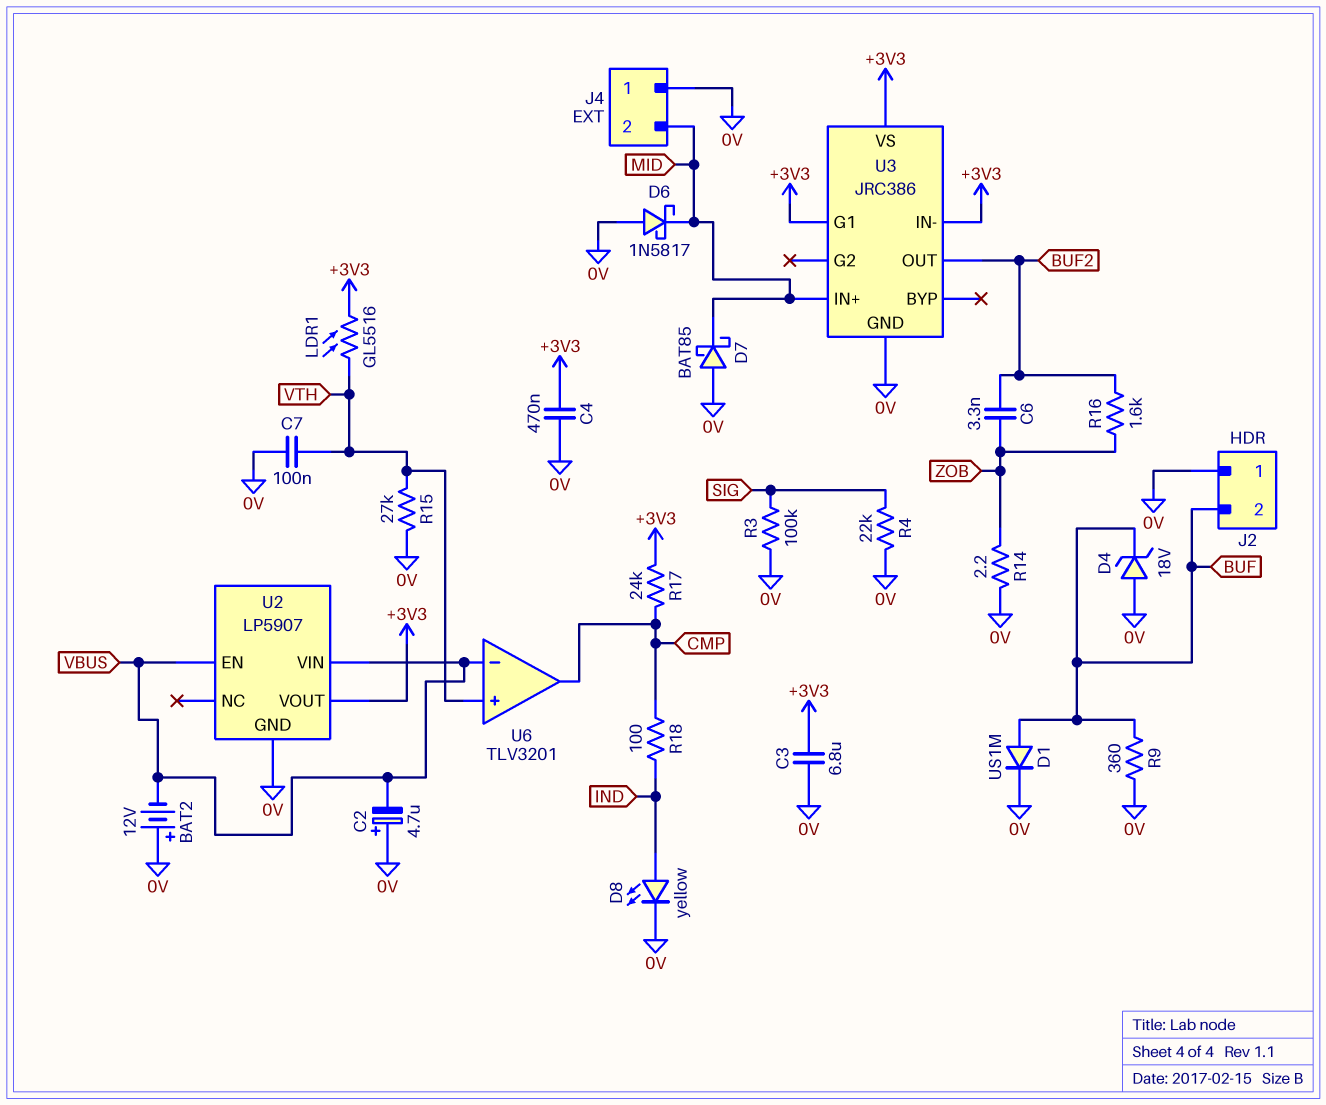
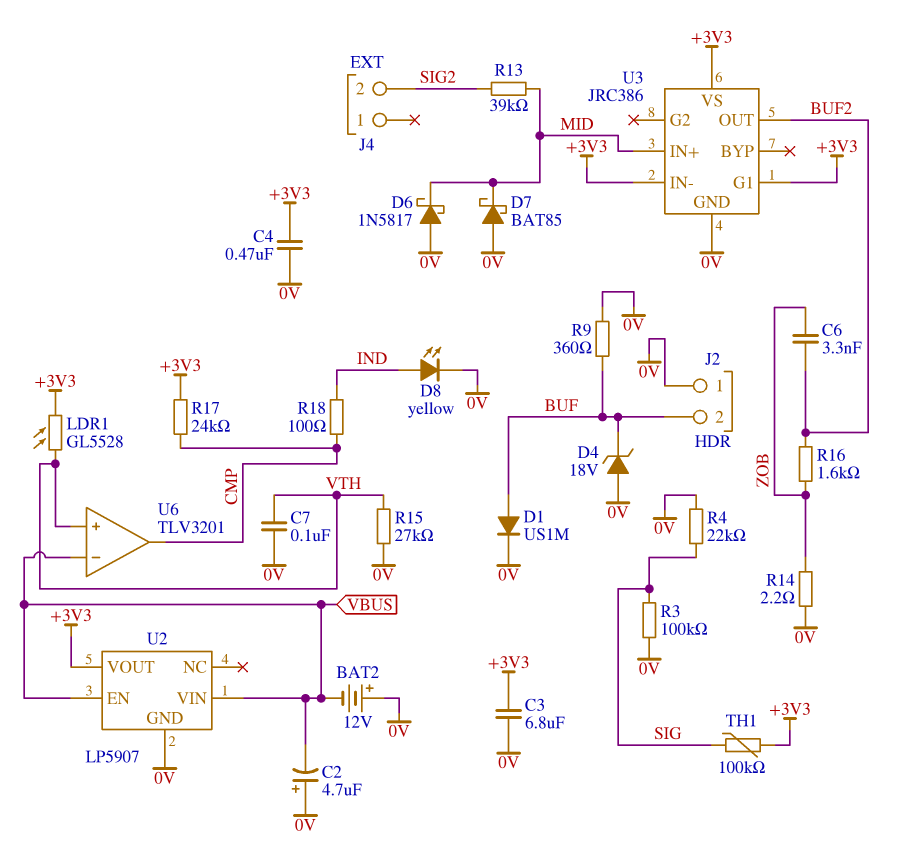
J4 pin 1: 0V -> none
J4 pin 2: MID -> SIG2
LDR1: GL5516 (+3V3, VTH) -> GL5528 (+3V3, VTH)
R13: none -> 39k (MID, SIG2)
TH1: none -> 100k (+3V3, SIG)

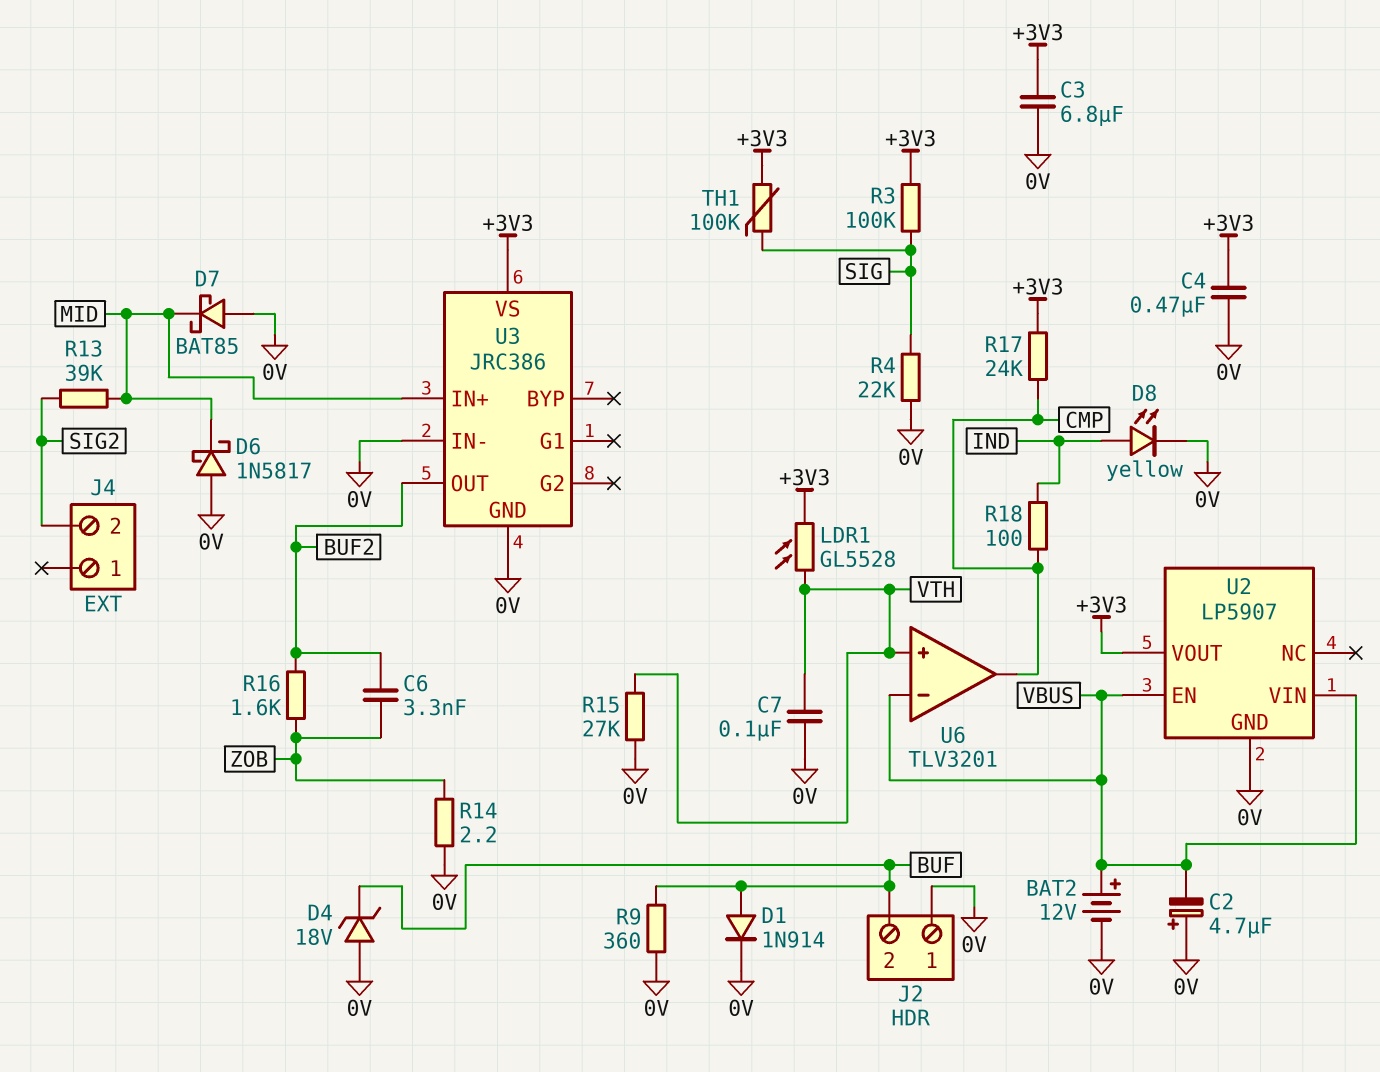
BAT2: 12V (plus 0V, minus VBUS) -> 12V (plus VBUS, minus 0V)
D1: diode US1M (A BUF, K 0V) -> diode 1N914 (A BUF, K 0V)
R3: 100k (0V, SIG) -> 100k (+3V3, SIG)
U3 pin G1: +3V3 -> none
U3 pin IN-: +3V3 -> 0V

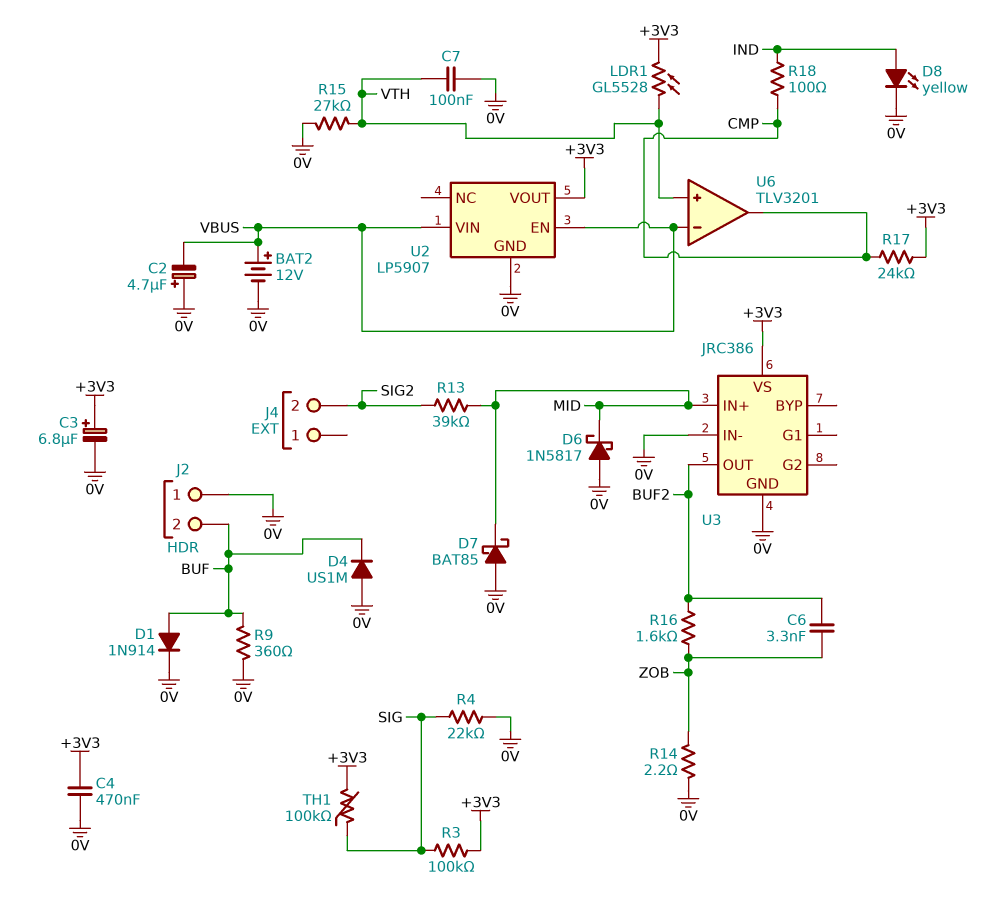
C3: 6.8uF (+3V3, 0V) -> 6.8uF (plus +3V3, minus 0V)
D4: zener 18V (A 0V, K BUF) -> diode US1M (A 0V, K BUF)

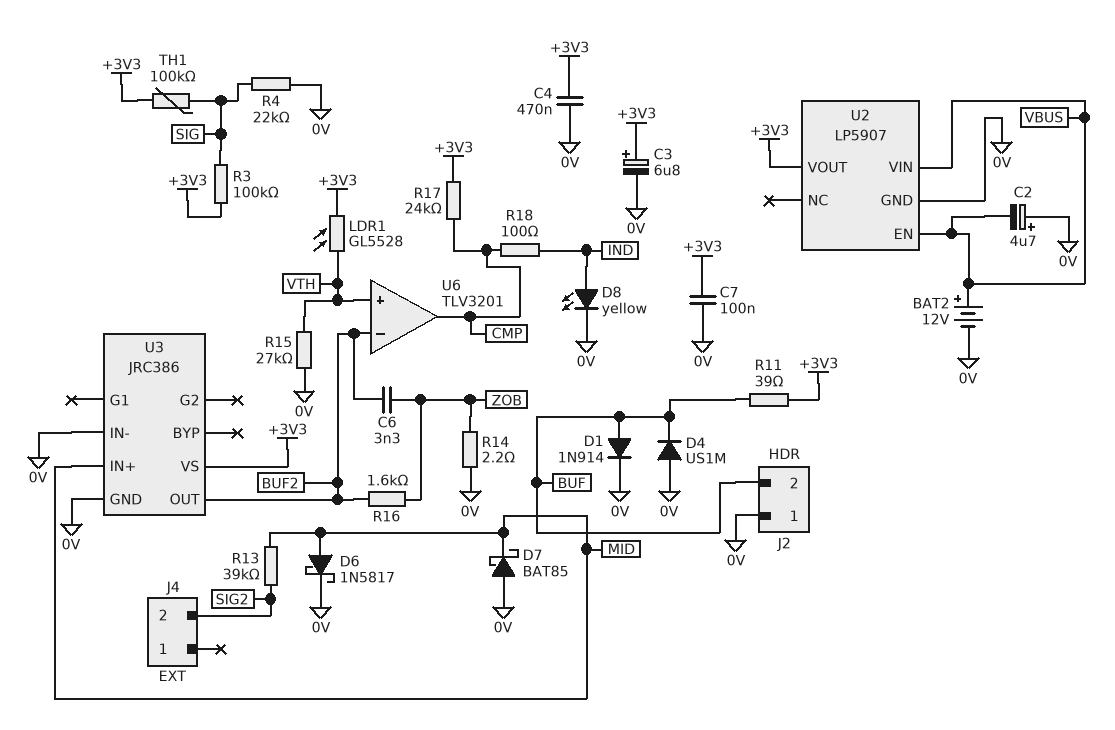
C7: 100nF (0V, VTH) -> 100nF (+3V3, 0V)
D6: schottky 1N5817 (A 0V, K MID) -> schottky 1N5817 (A MID, K 0V)
R9: 360 (0V, BUF) -> none
R11: none -> 39 (+3V3, BUF)
U6 pin in-: VBUS -> BUF2

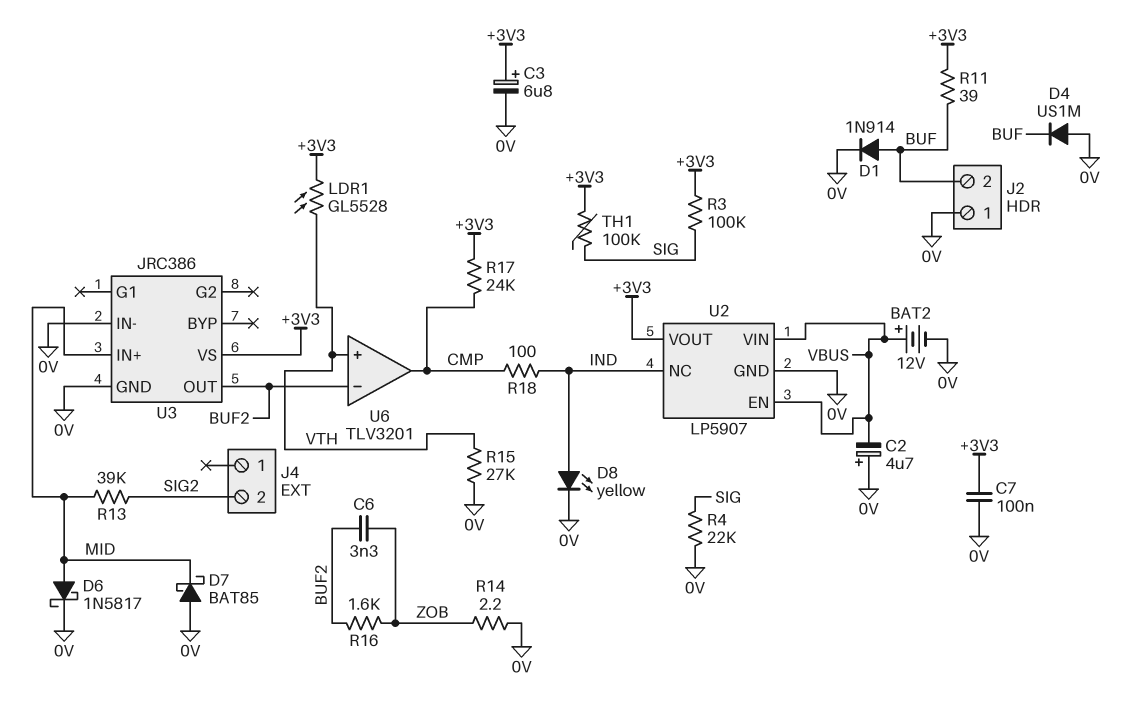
C4: 470nF (+3V3, 0V) -> none
U2 pin NC: none -> IND

